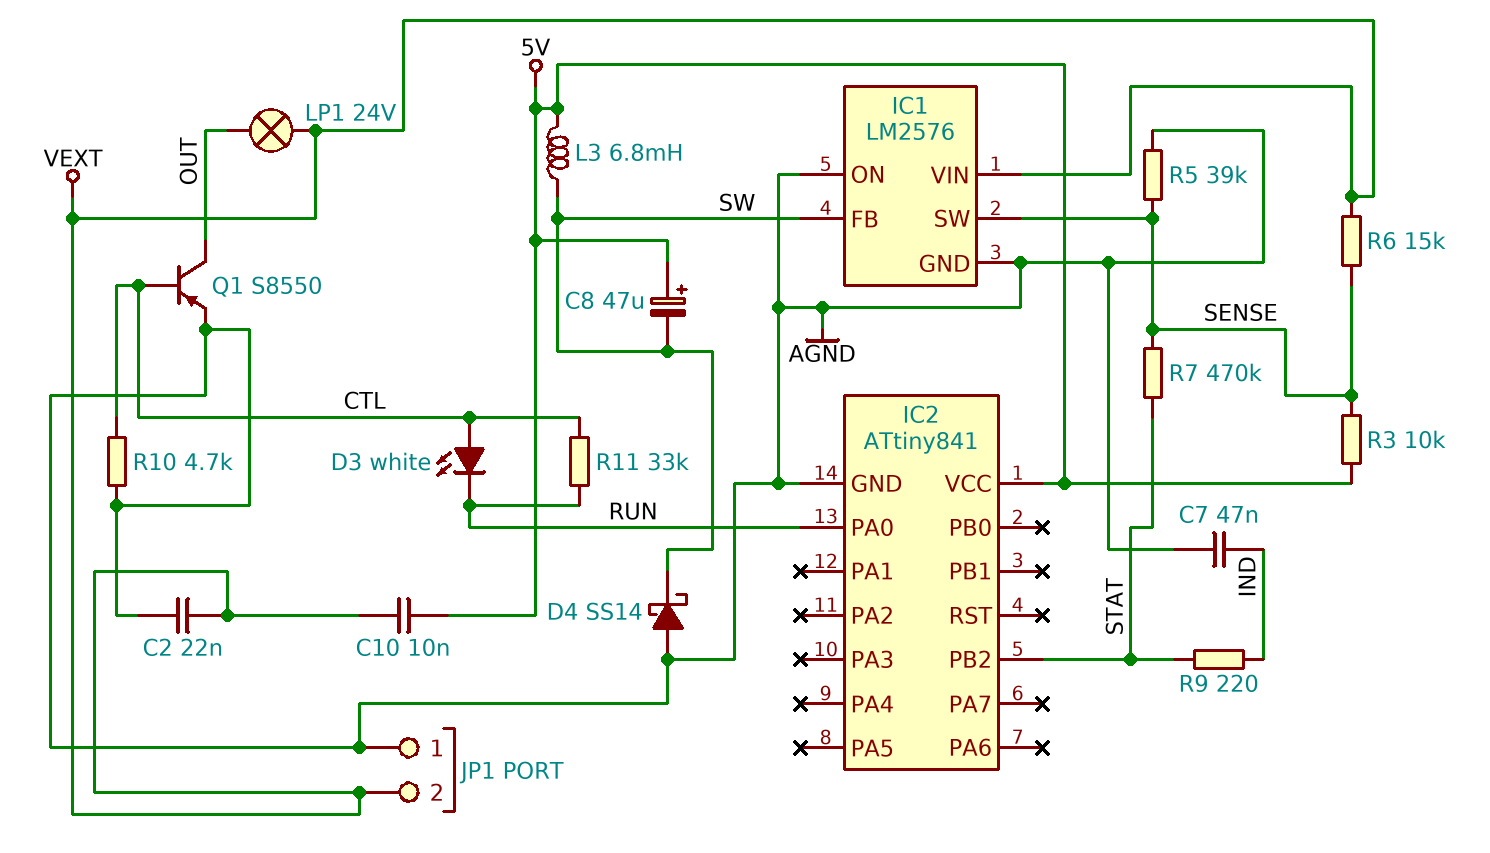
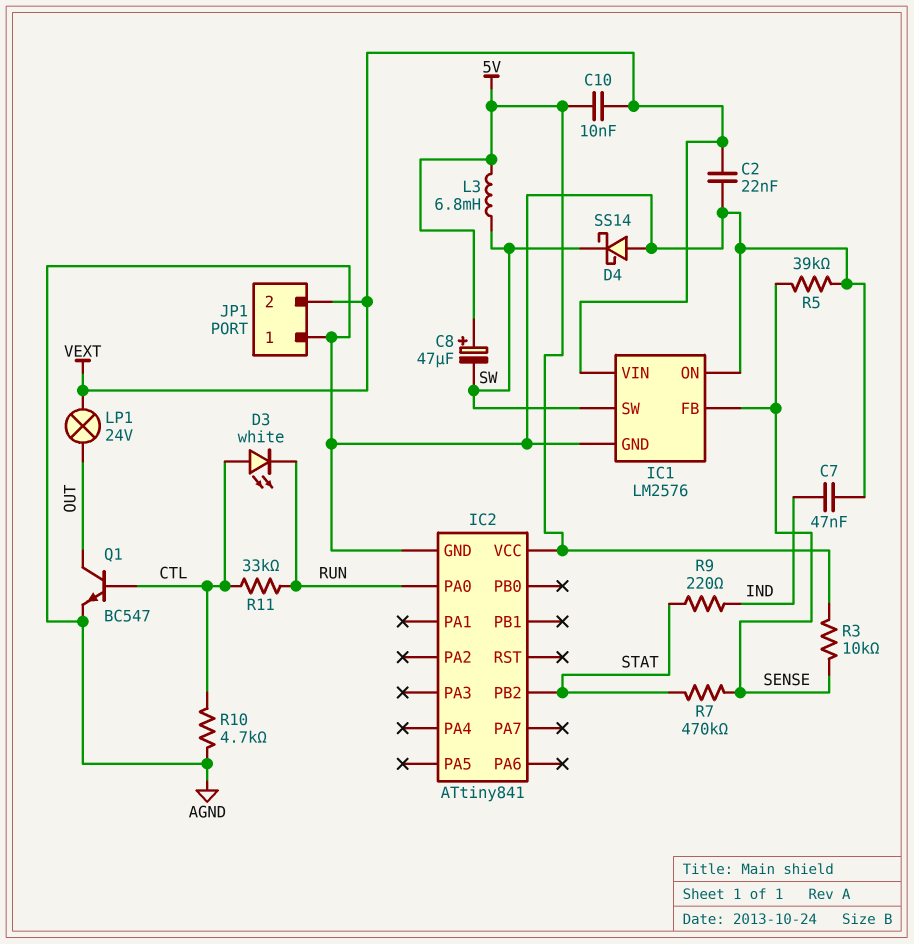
IC1 pin FB: SW -> SENSE
IC1 pin SW: SENSE -> SW
Q1: PNP S8550 (B CTL, C OUT, E AGND) -> NPN BC547 (B CTL, C OUT, E AGND)
R6: 15k (SENSE, VEXT) -> none

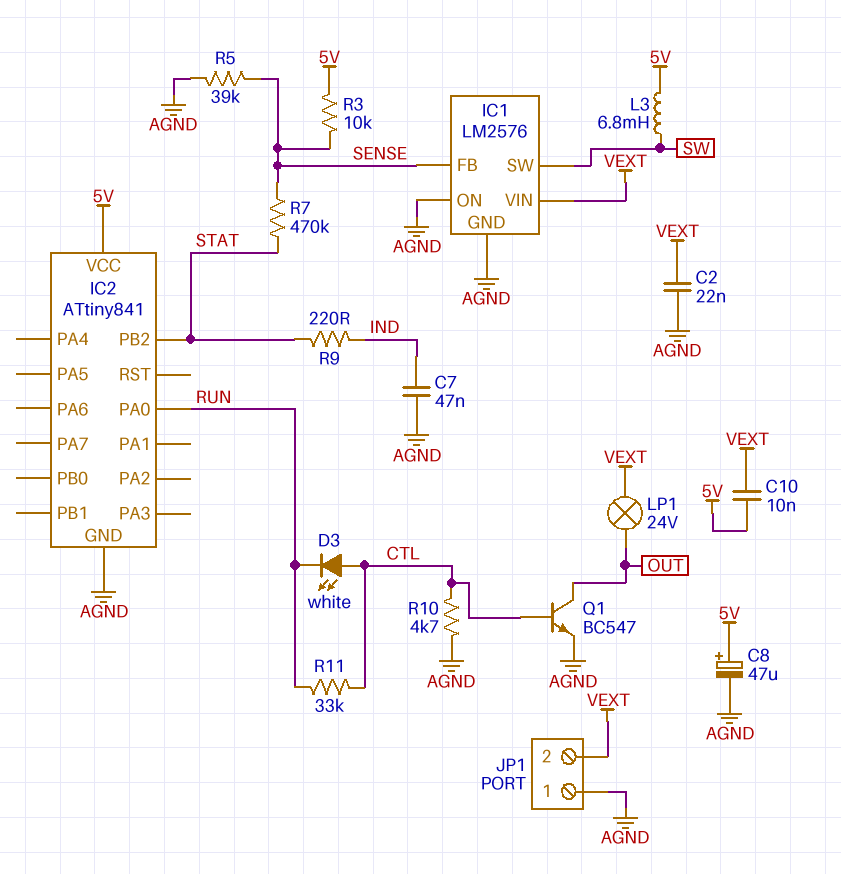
C8: 47uF (plus 5V, minus SW) -> 47uF (plus 5V, minus AGND)
D4: schottky SS14 (A AGND, K SW) -> none

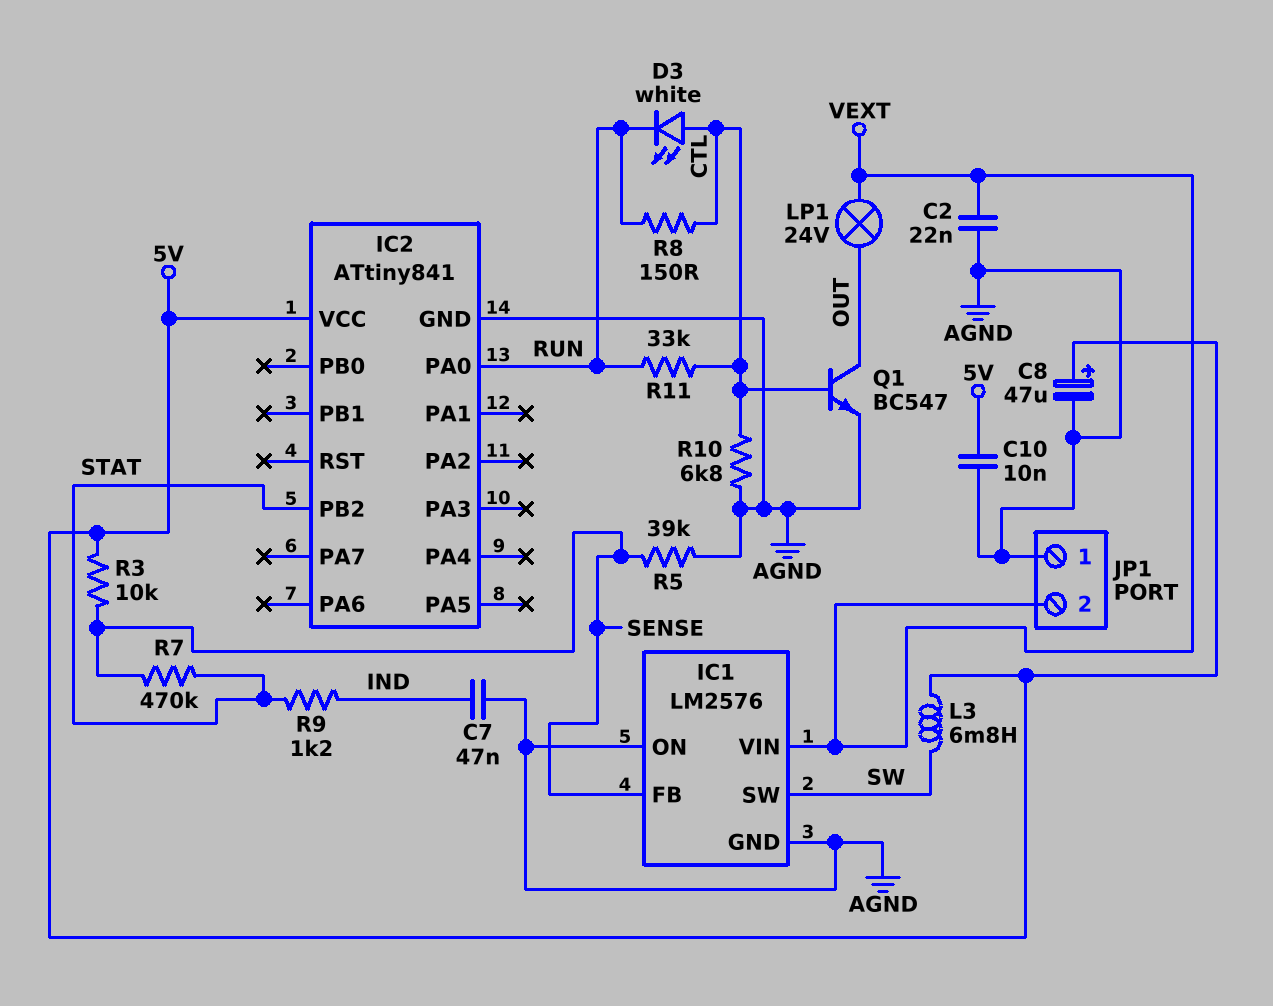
C10: 10nF (5V, VEXT) -> 10nF (5V, AGND)
R8: none -> 150 (CTL, RUN)
R9: 220 (IND, STAT) -> 1.2k (IND, STAT)
R10: 4.7k (AGND, CTL) -> 6.8k (AGND, CTL)

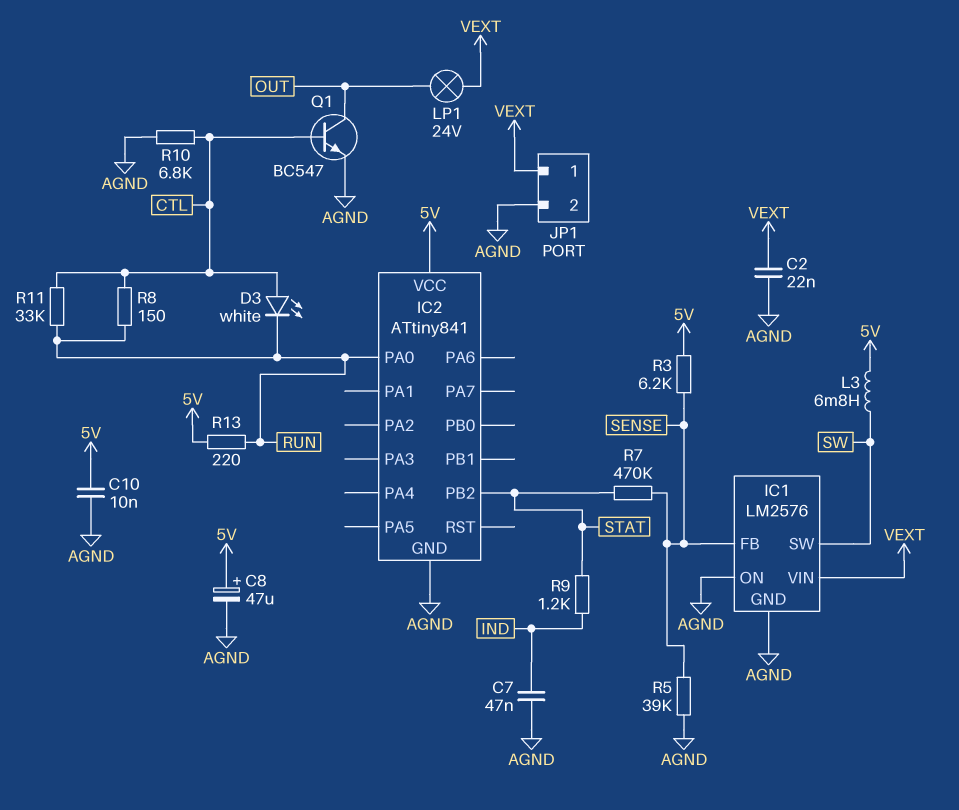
JP1 pin 1: AGND -> VEXT
JP1 pin 2: VEXT -> AGND
R3: 10k (5V, SENSE) -> 6.2k (5V, SENSE)
R13: none -> 220 (5V, RUN)

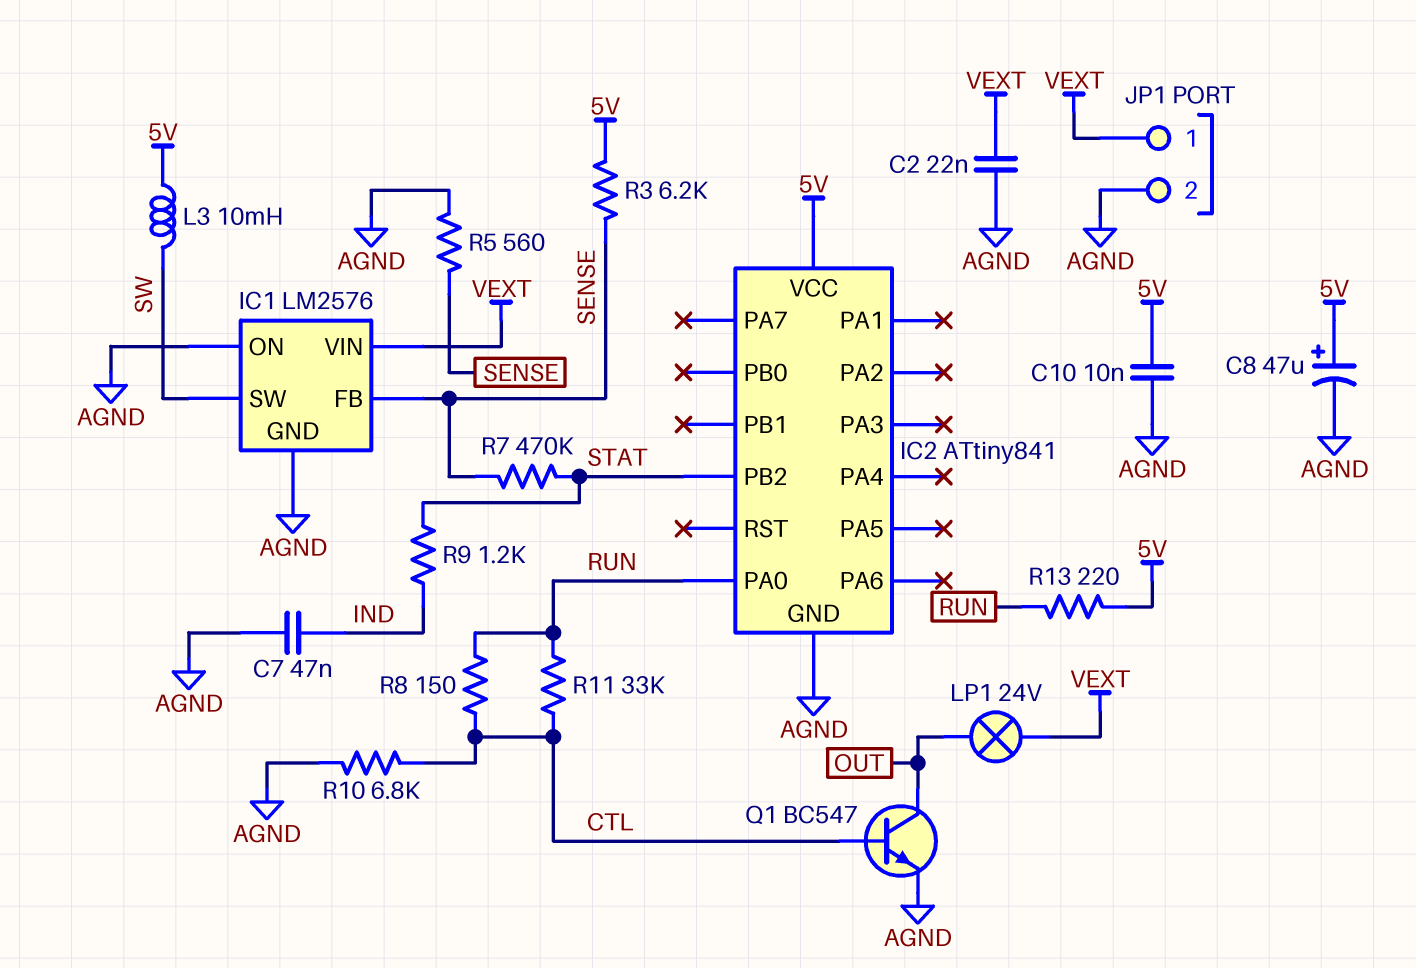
D3: LED white (A CTL, K RUN) -> none
L3: 6.8mH (5V, SW) -> 10mH (5V, SW)
R5: 39k (AGND, SENSE) -> 560 (AGND, SENSE)

